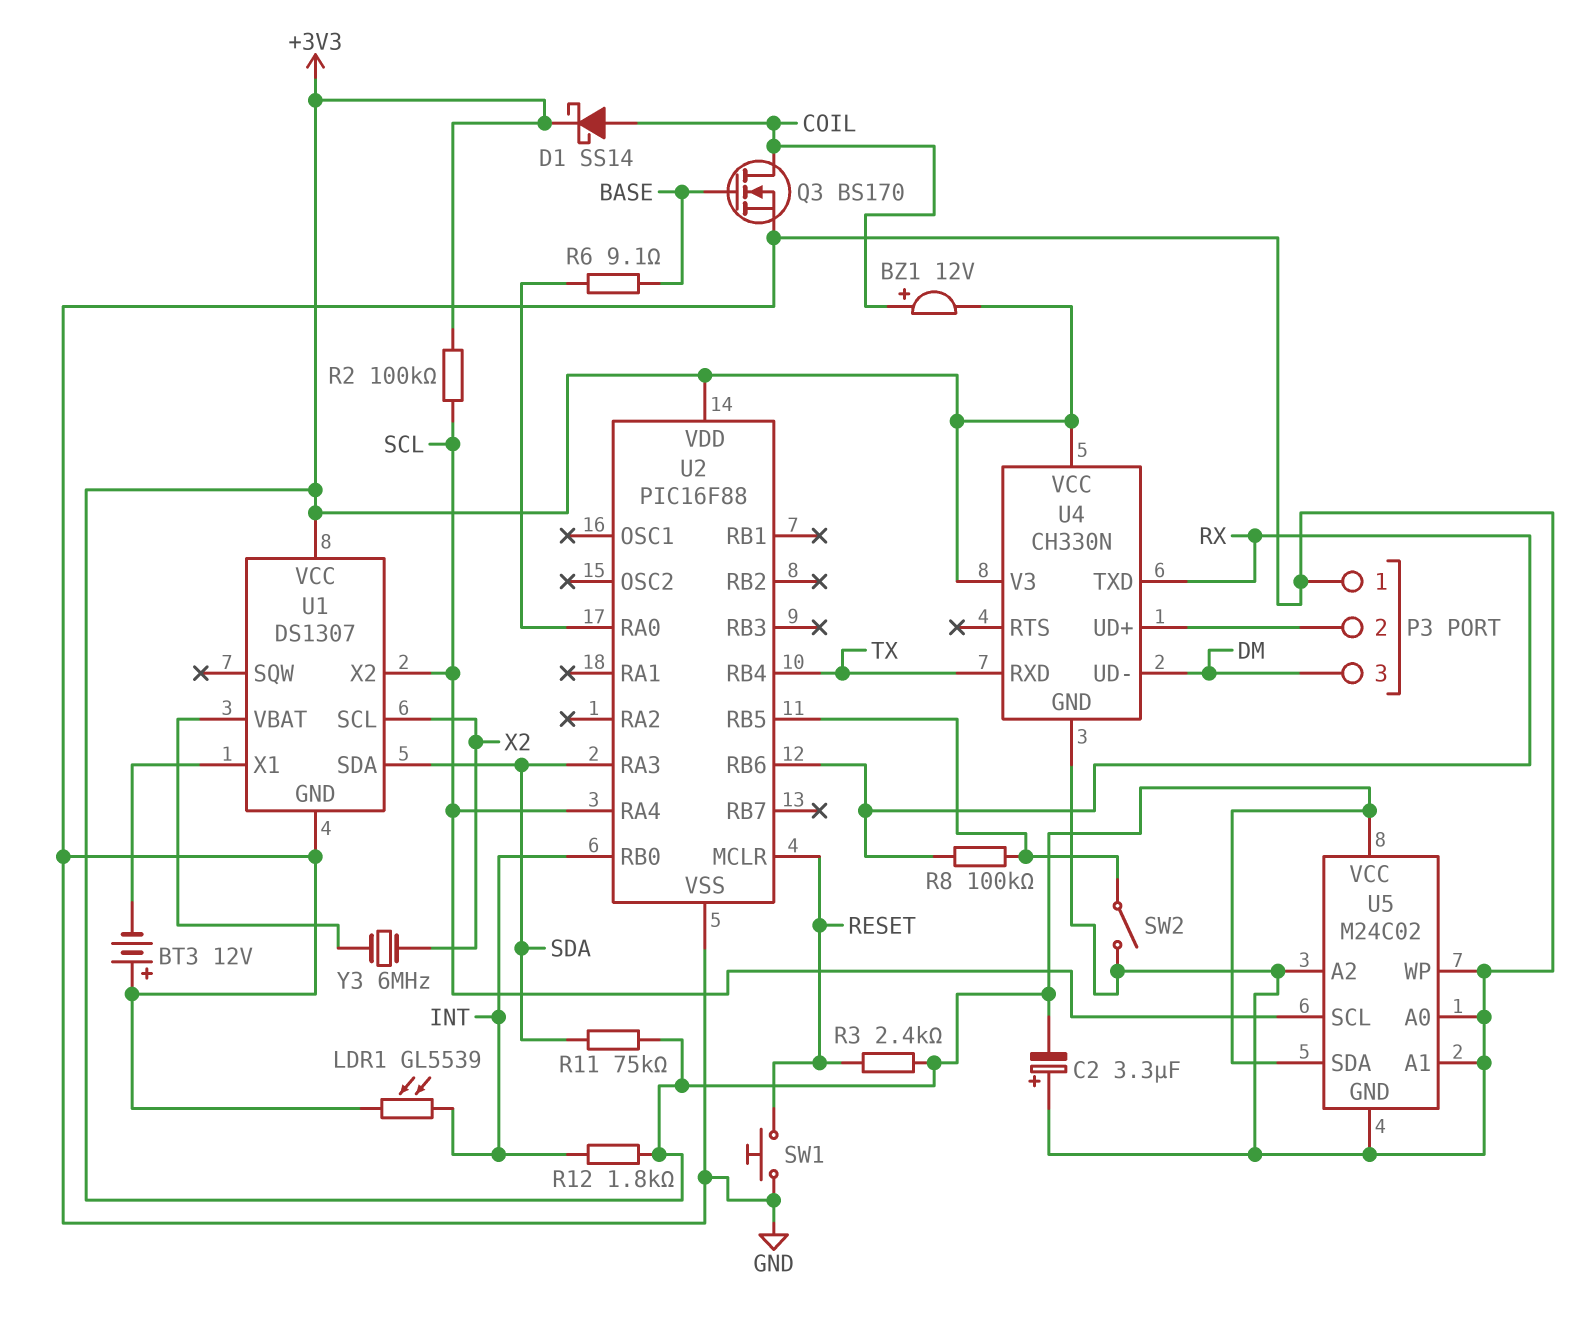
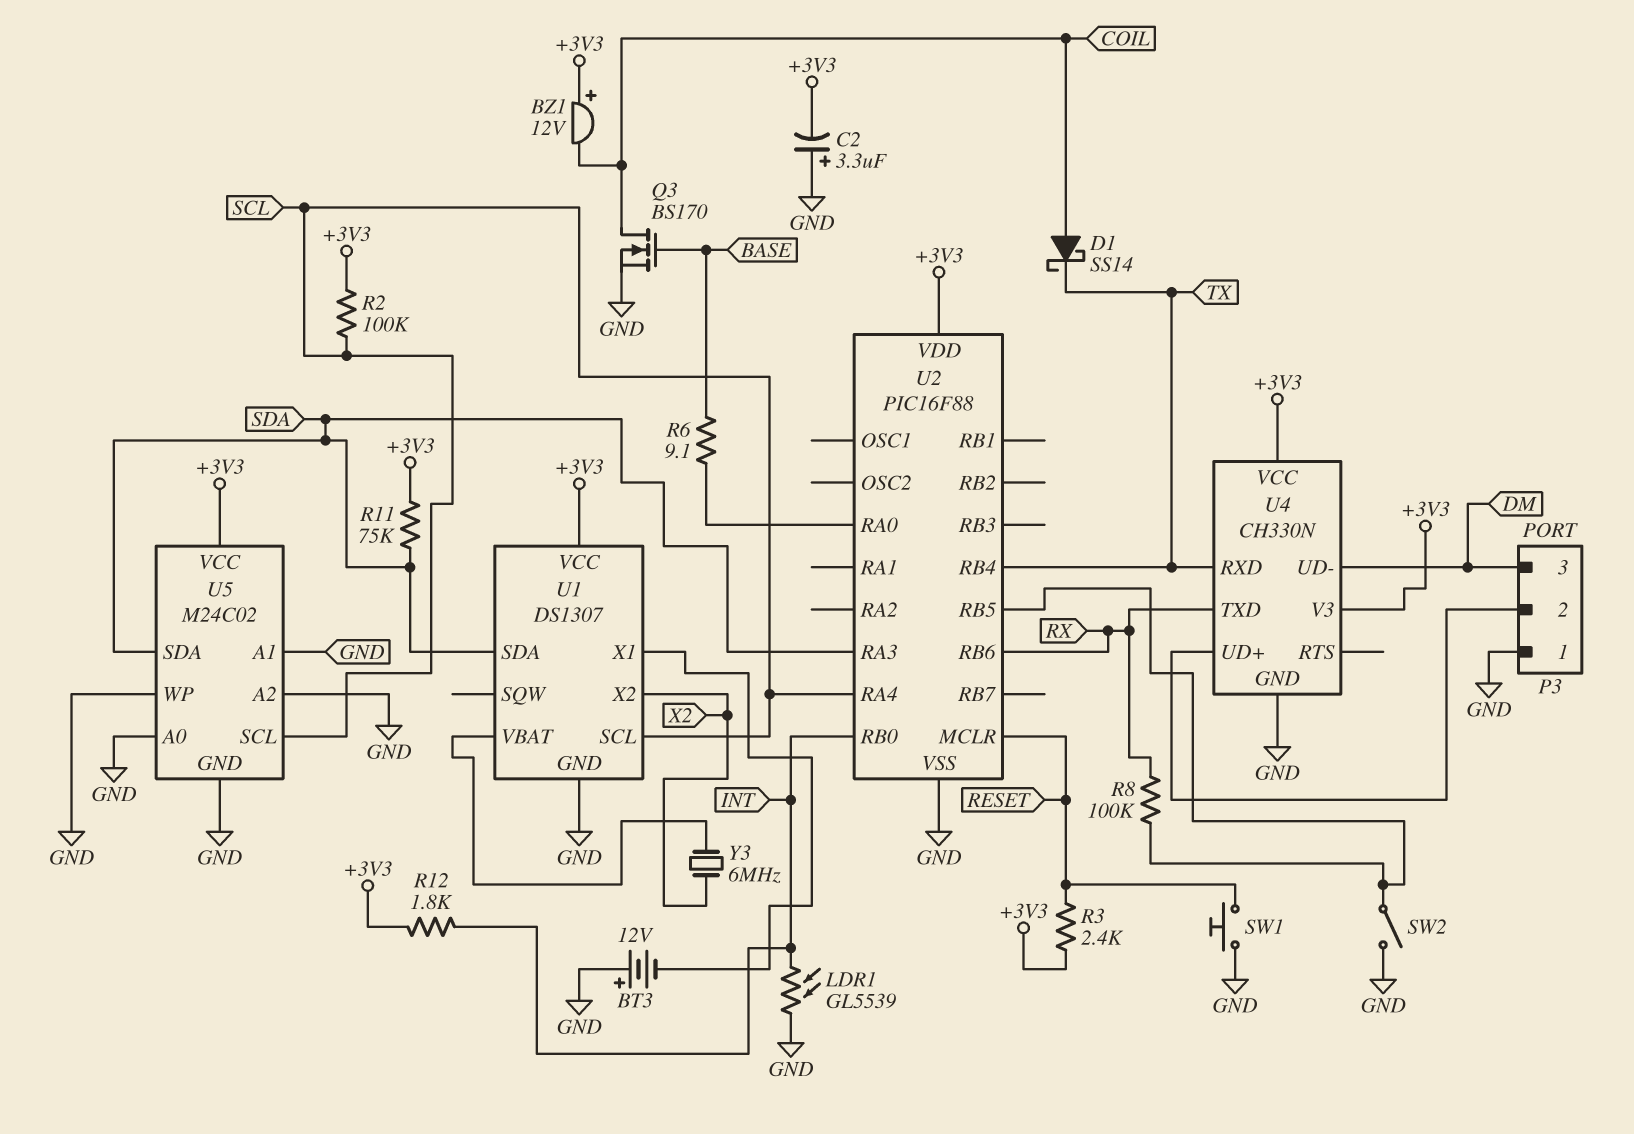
BZ1: buzzer 12V (plus COIL, minus +3V3) -> buzzer 12V (plus +3V3, minus COIL)
D1: schottky SS14 (A COIL, K +3V3) -> schottky SS14 (A COIL, K TX)
U1 pin SCL: X2 -> SCL
U1 pin X2: SCL -> X2
U5 pin SDA: +3V3 -> SDA

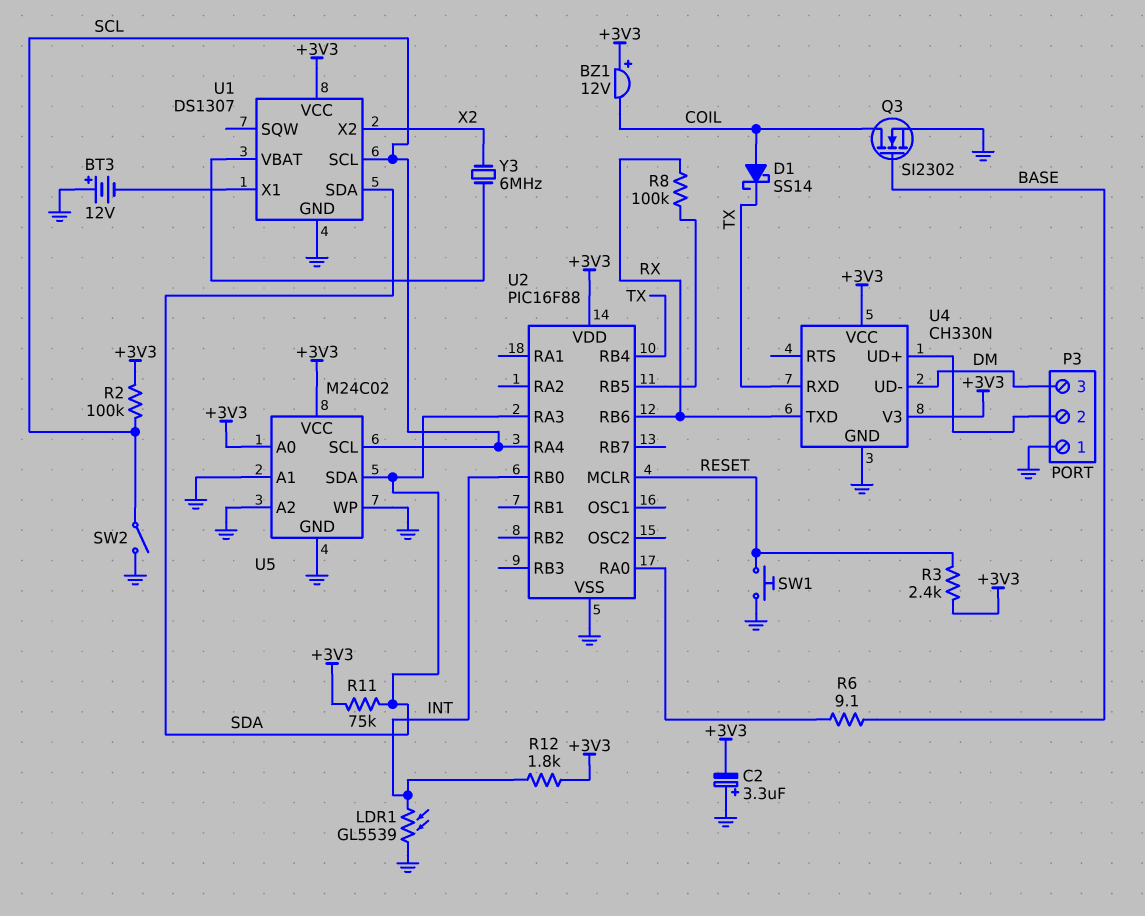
Q3: NMOS BS170 (G BASE, D COIL, S GND) -> NMOS SI2302 (G BASE, D COIL, S GND)
SW2: switch (GND, U2/RB5) -> switch (GND, SCL)
U5 pin A0: GND -> +3V3

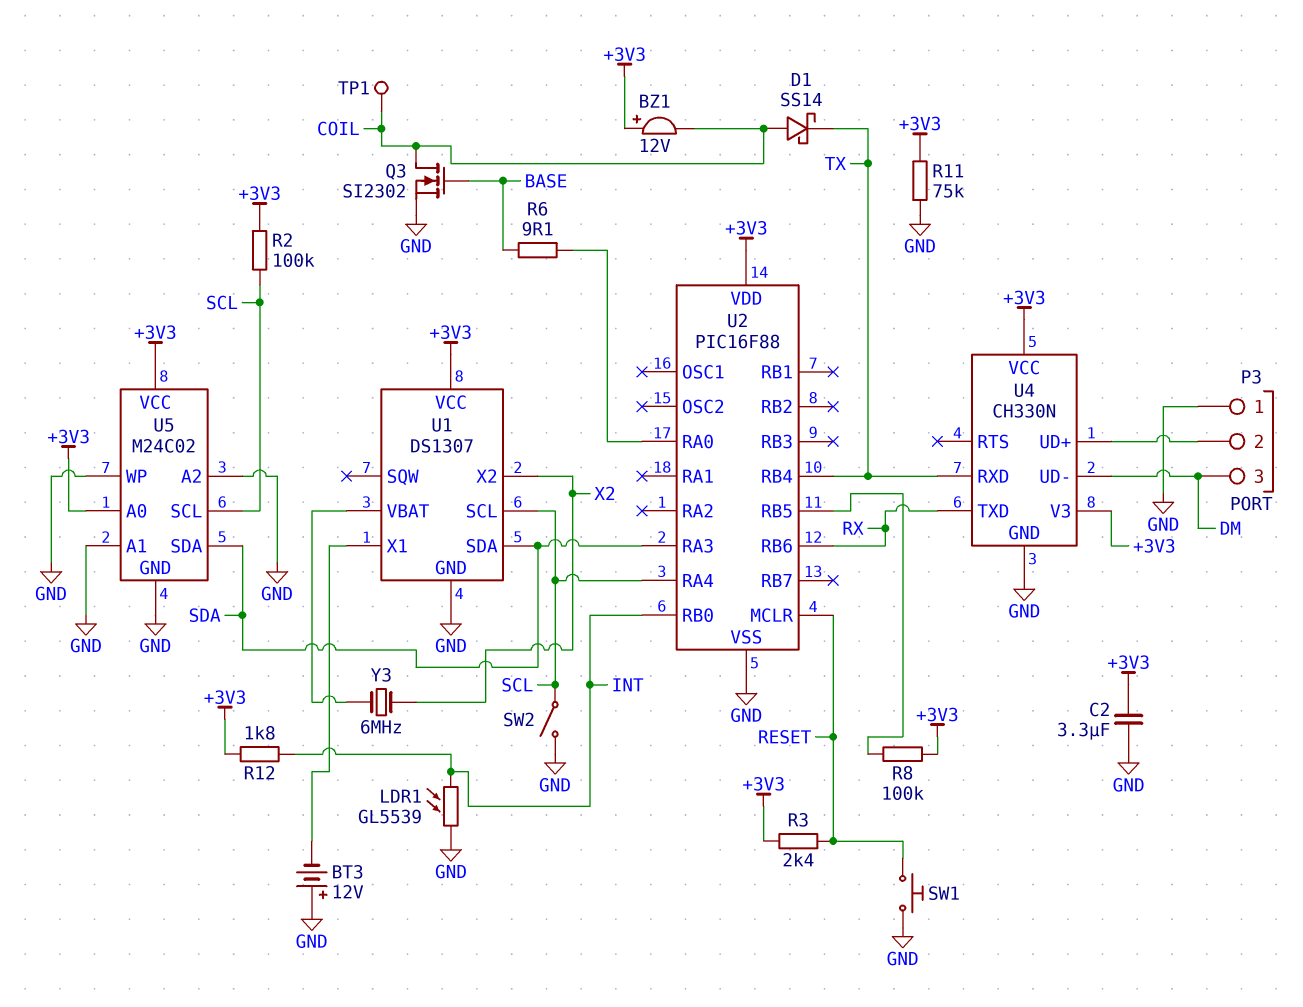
C2: 3.3uF (plus GND, minus +3V3) -> 3.3uF (+3V3, GND)
R8: 100k (RX, U2/RB5) -> 100k (+3V3, U2/RB5)
R11: 75k (+3V3, SDA) -> 75k (+3V3, GND)
TP1: none -> test point (COIL)

